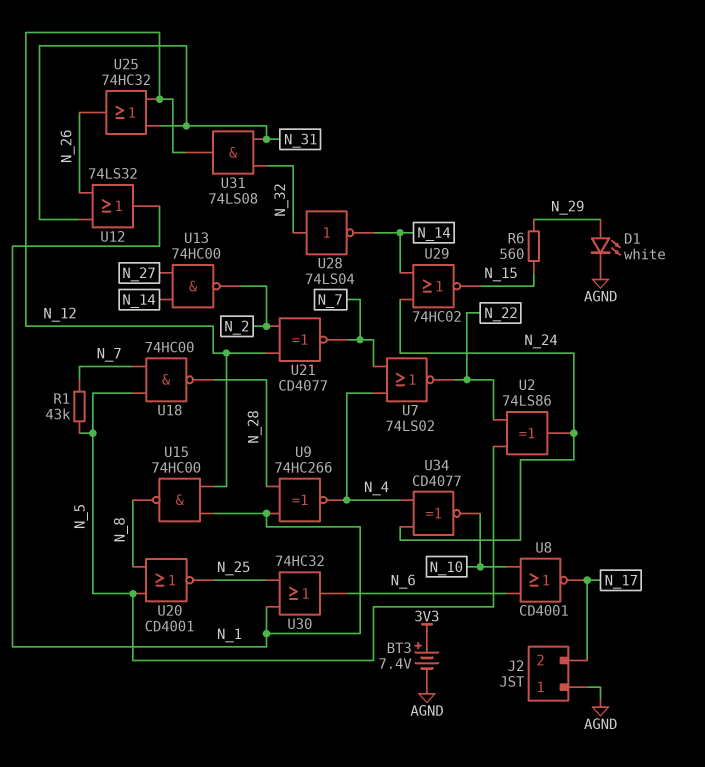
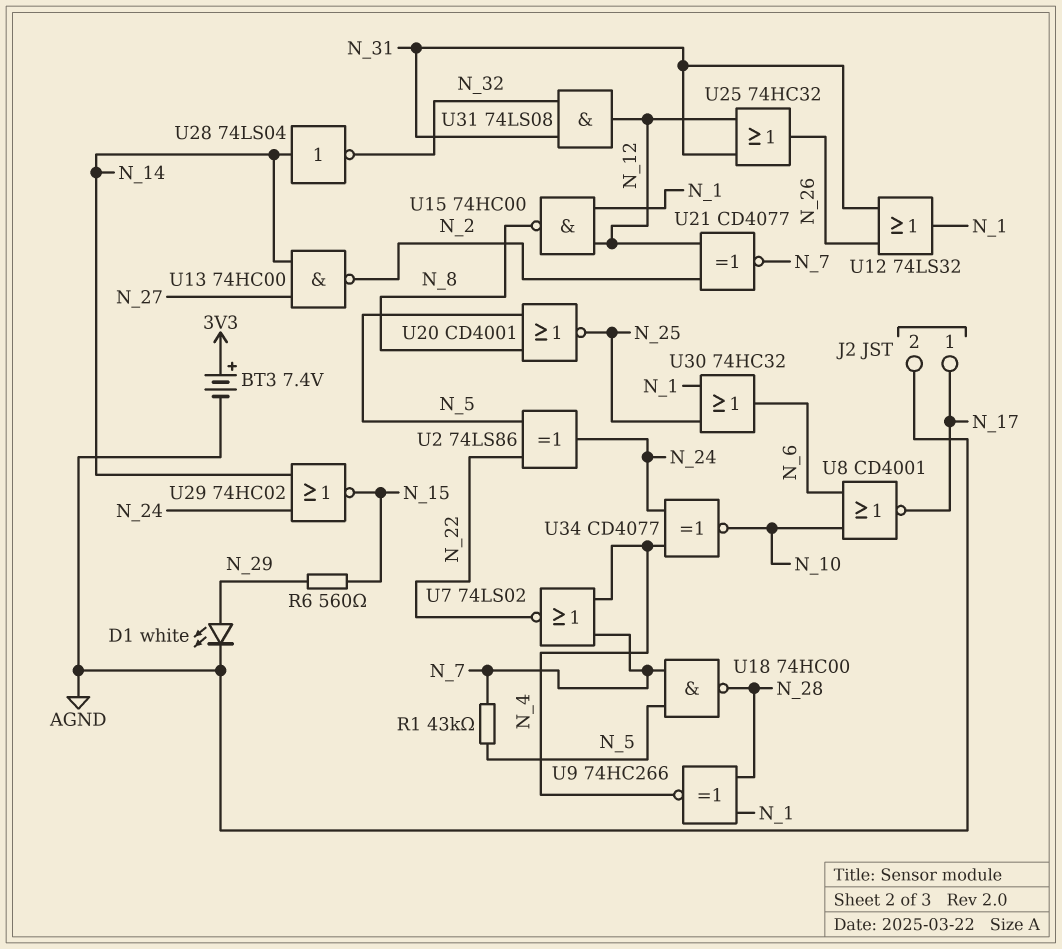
J2 pin 1: AGND -> N_17
J2 pin 2: N_17 -> AGND
U28: NOT 74LS04 (in N_32, out N_14) -> NOT 74LS04 (in N_14, out N_32)

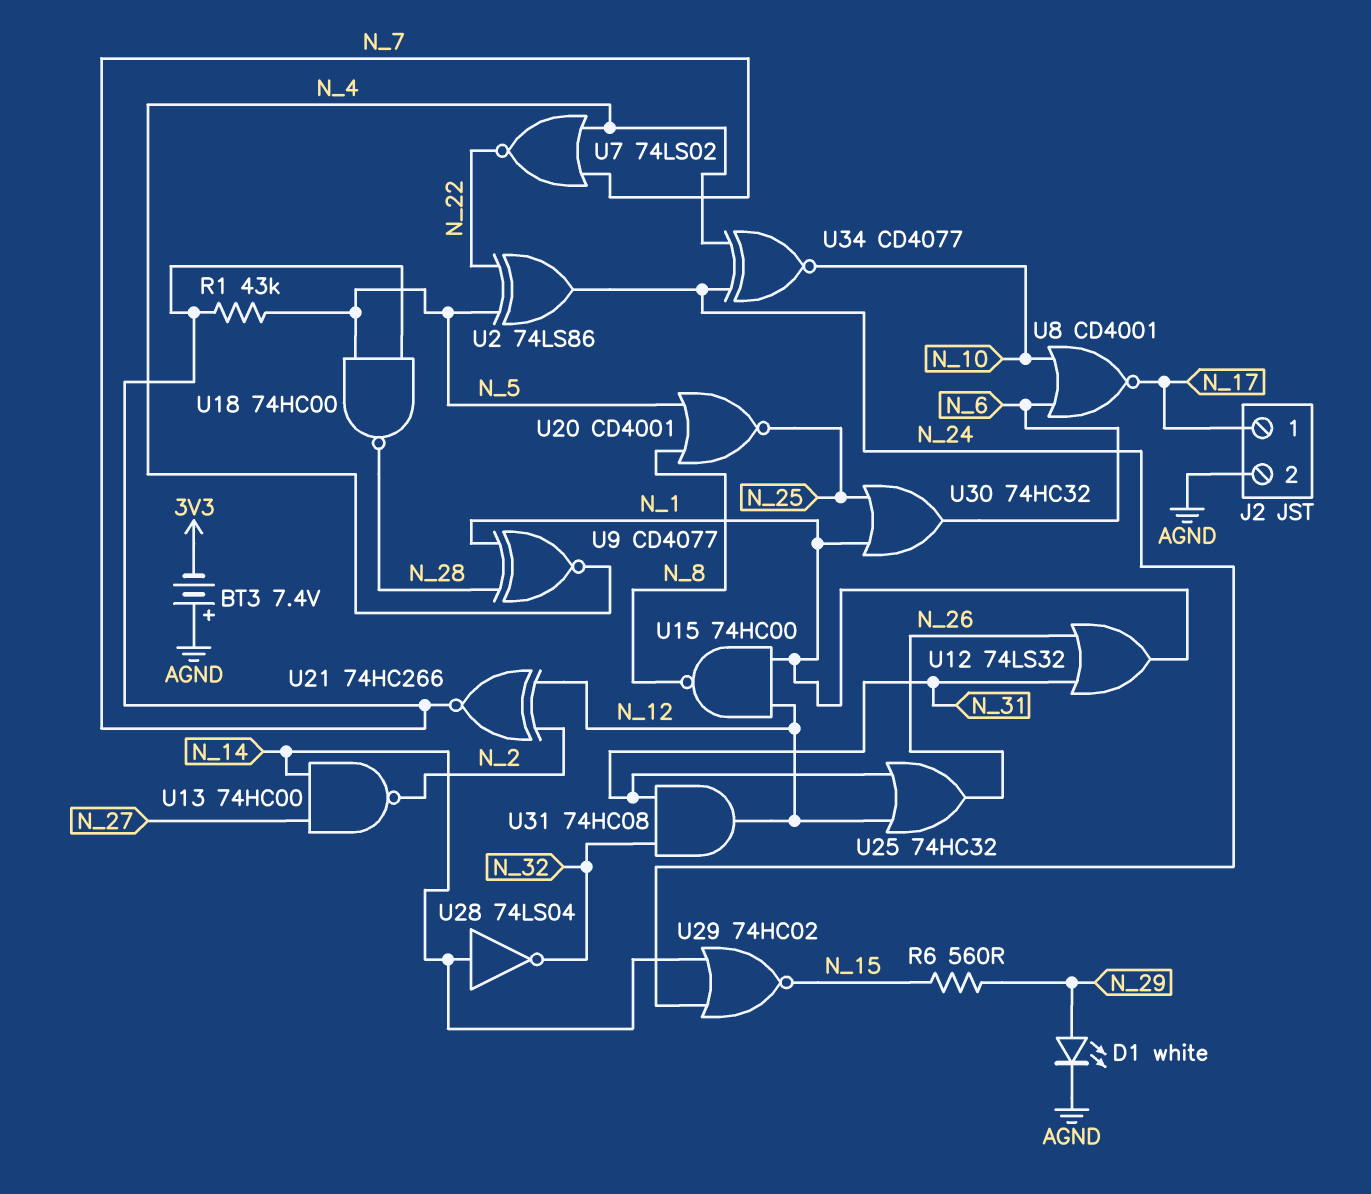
BT3: 7.4V (plus 3V3, minus AGND) -> 7.4V (plus AGND, minus 3V3)
U9: XNOR 74HC266 (in N_1, in N_28, out N_4) -> XNOR CD4077 (in N_1, in N_28, out N_4)
U21: XNOR CD4077 (in N_2, in N_12, out N_7) -> XNOR 74HC266 (in N_2, in N_12, out N_7)
U31: AND 74LS08 (in N_31, in N_32, out N_12) -> AND 74HC08 (in N_31, in N_32, out N_12)

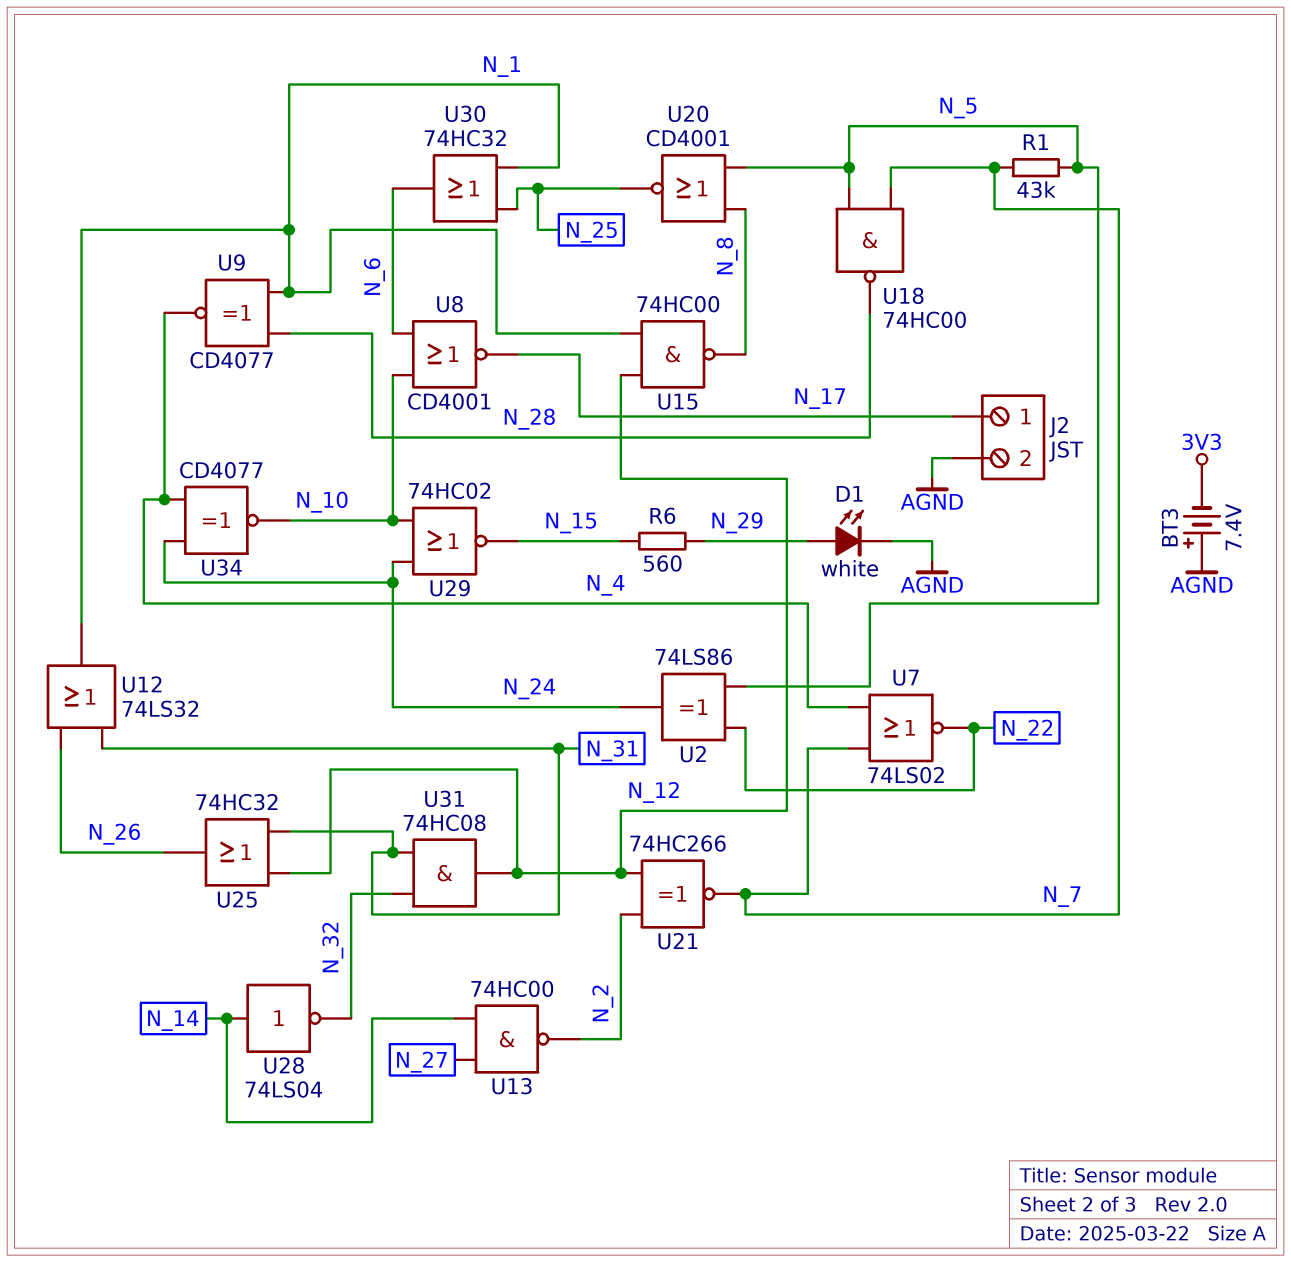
U29: NOR 74HC02 (in N_14, in N_24, out N_15) -> NOR 74HC02 (in N_10, in N_24, out N_15)

